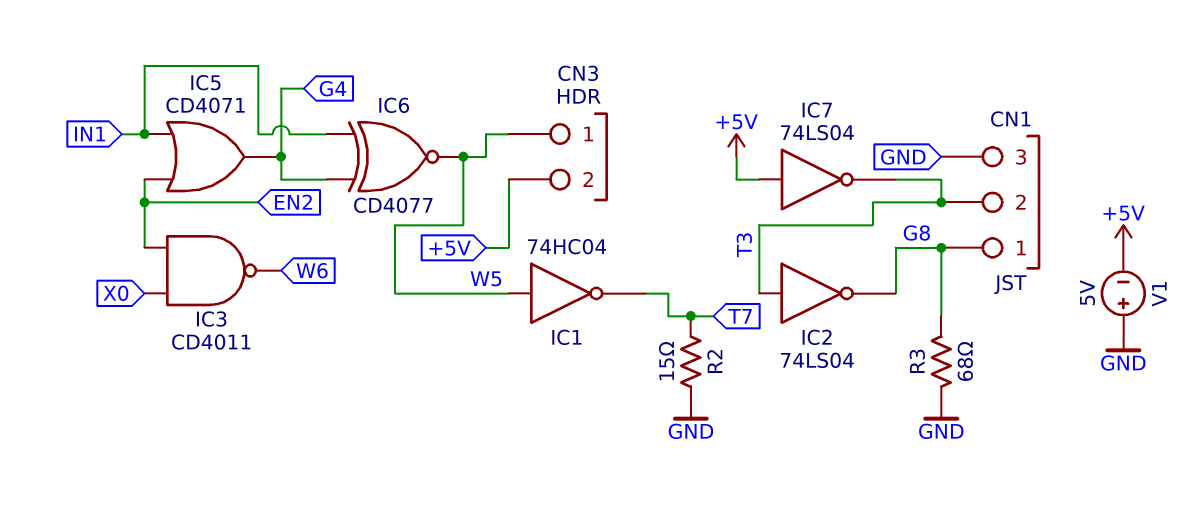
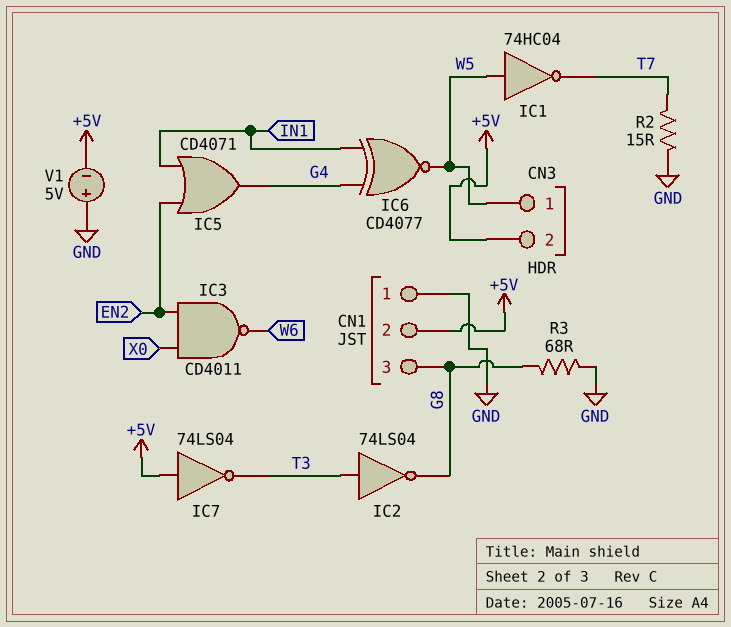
CN1 pin 1: G8 -> GND
CN1 pin 2: T3 -> +5V
CN1 pin 3: GND -> G8

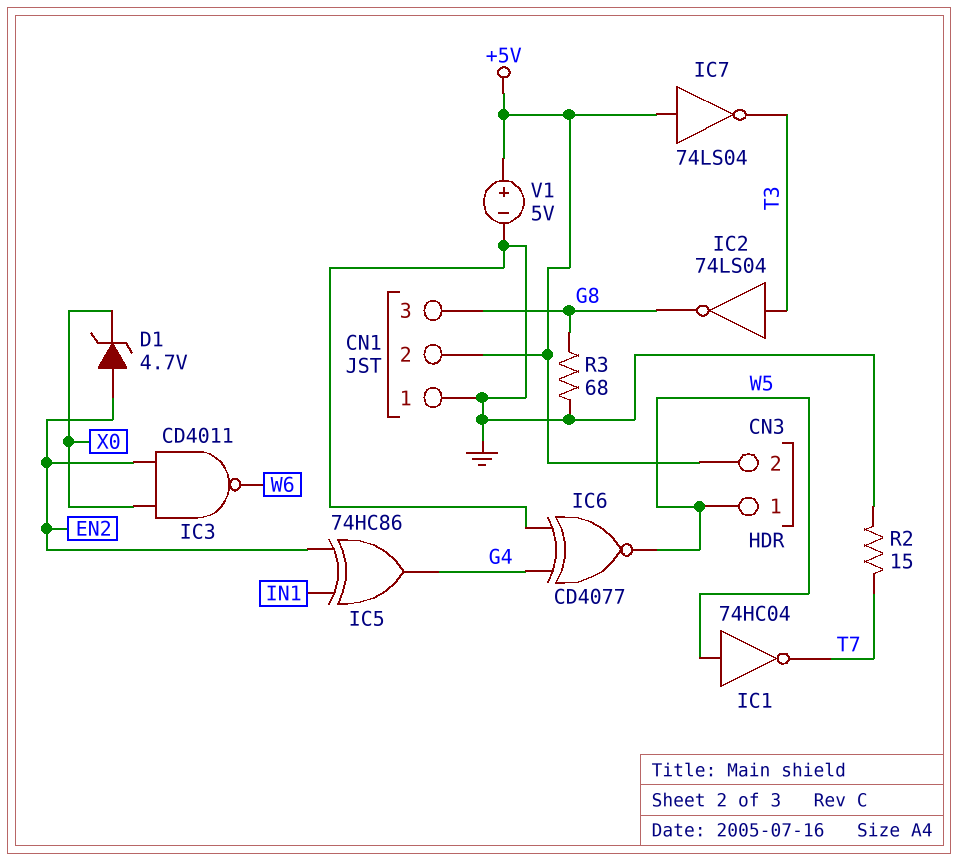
D1: none -> zener 4.7V (A EN2, K X0)
IC5: OR CD4071 (in EN2, in IN1, out G4) -> XOR 74HC86 (in EN2, in IN1, out G4)
IC6: XNOR CD4077 (in G4, in IN1, out W5) -> XNOR CD4077 (in G4, in GND, out W5)
V1: 5V (plus GND, minus +5V) -> 5V (plus +5V, minus GND)

